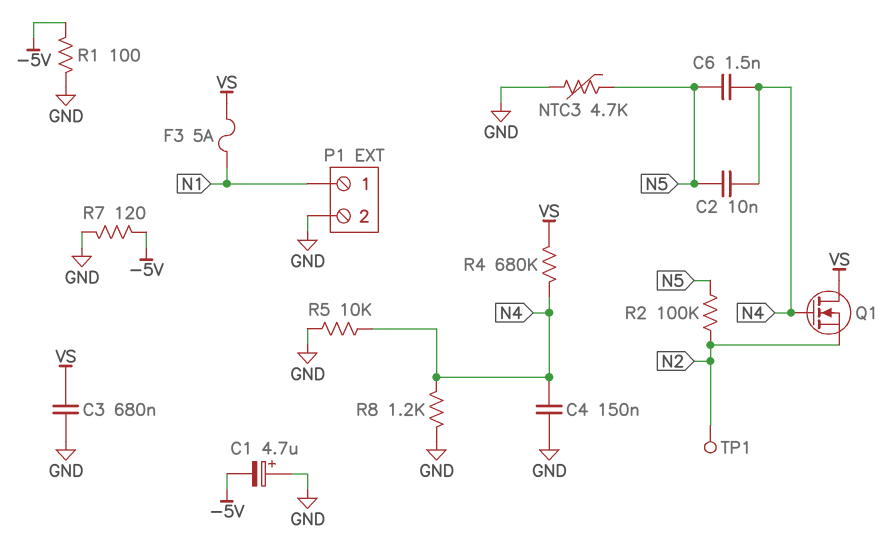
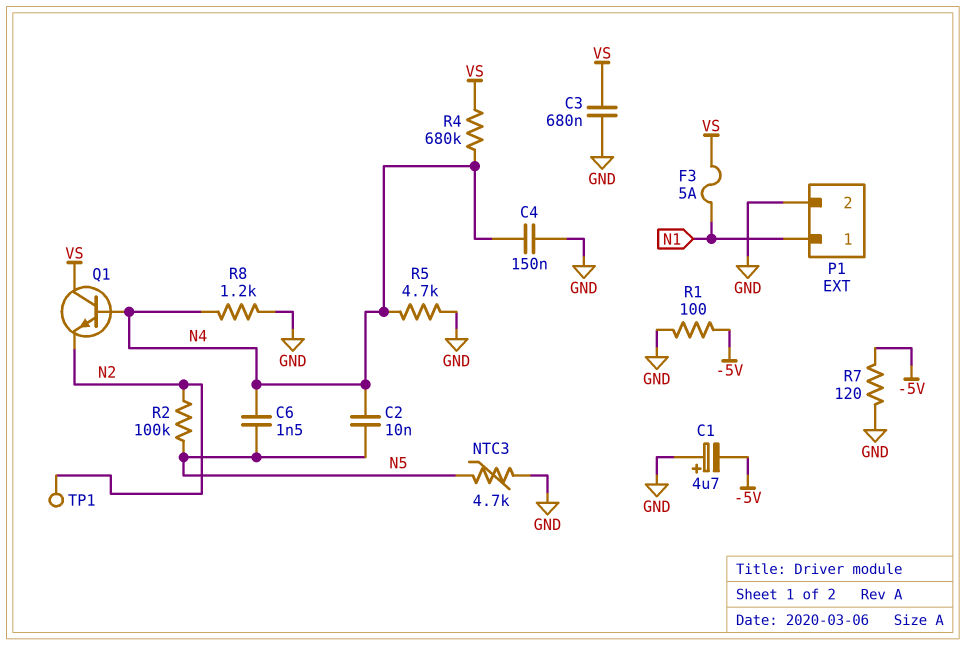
Q1: NMOS (G N4, D VS, S N2) -> NPN (B N4, C VS, E N2)
R5: 10k (GND, N4) -> 4.7k (GND, N4)

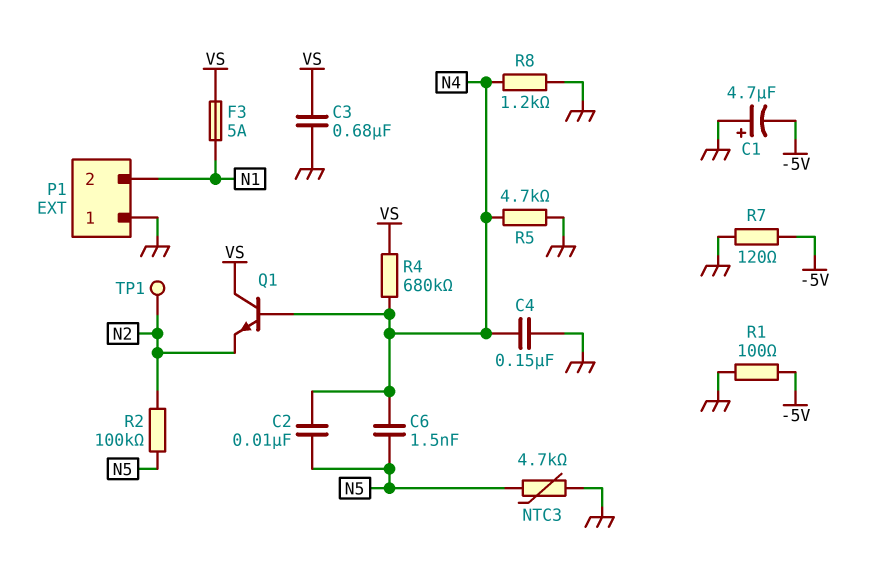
P1 pin 1: N1 -> GND
P1 pin 2: GND -> N1

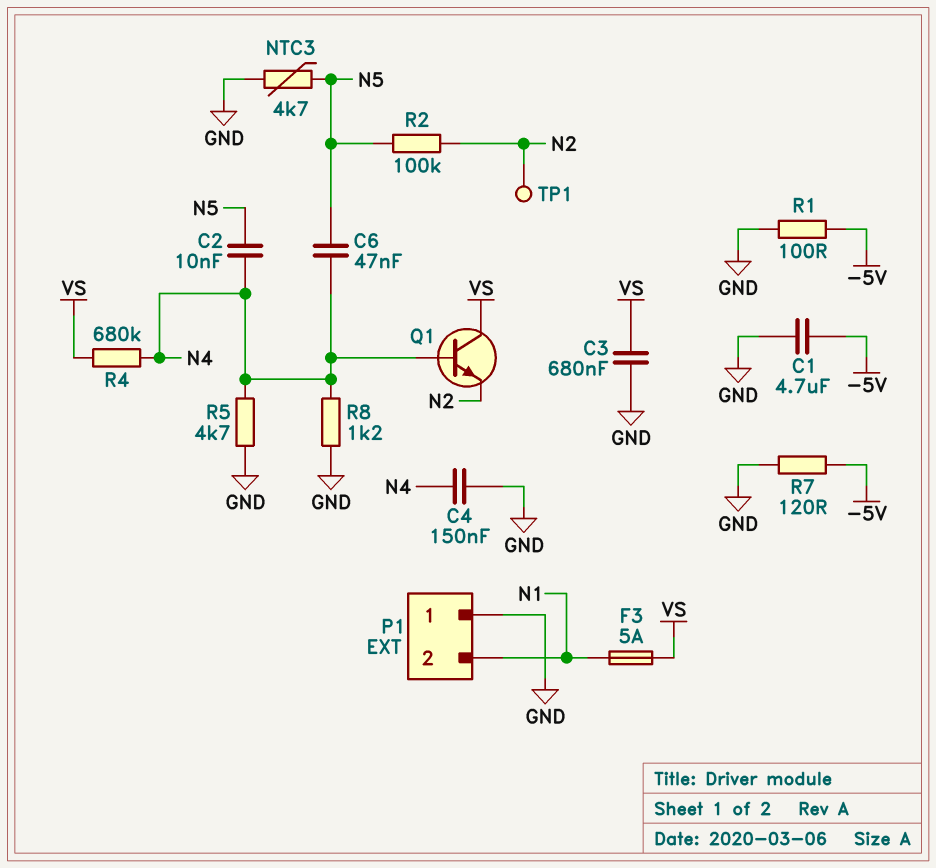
C1: 4.7uF (plus GND, minus -5V) -> 4.7uF (-5V, GND)
C6: 1.5nF (N4, N5) -> 47nF (N4, N5)

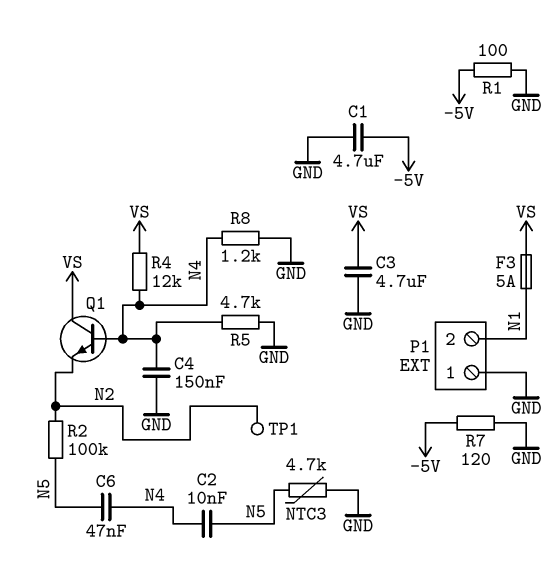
C3: 680nF (GND, VS) -> 4.7uF (GND, VS)
R4: 680k (N4, VS) -> 12k (N4, VS)

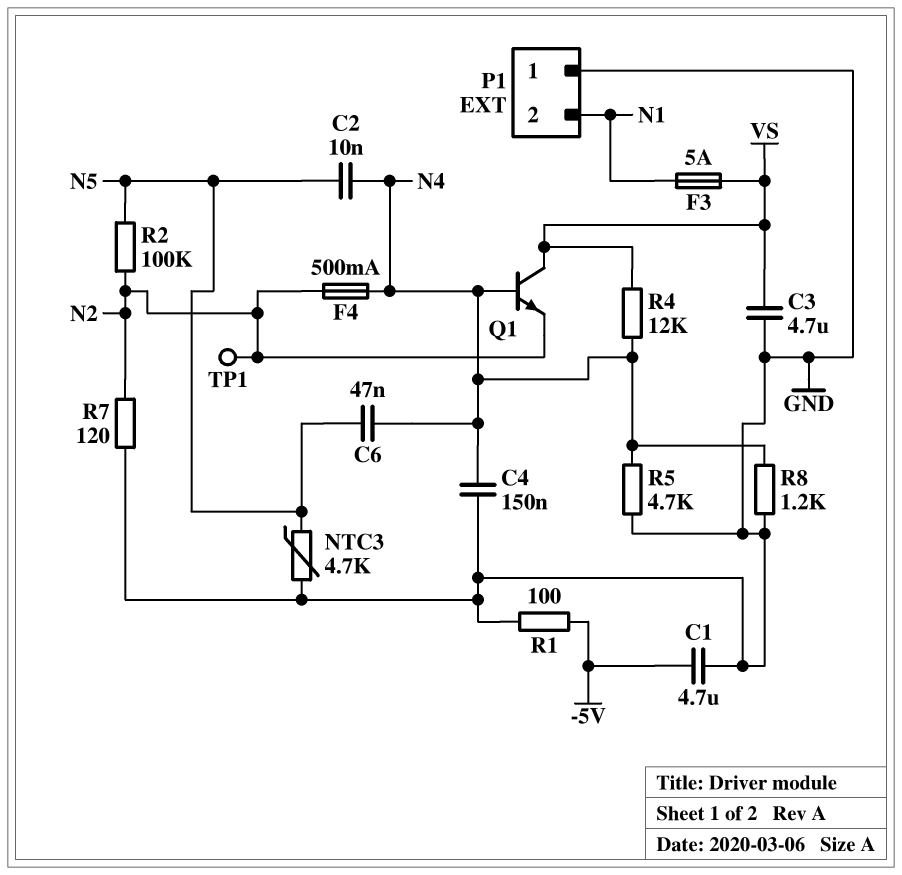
F4: none -> 500mA (N2, N4)
R7: 120 (-5V, GND) -> 120 (GND, N2)

